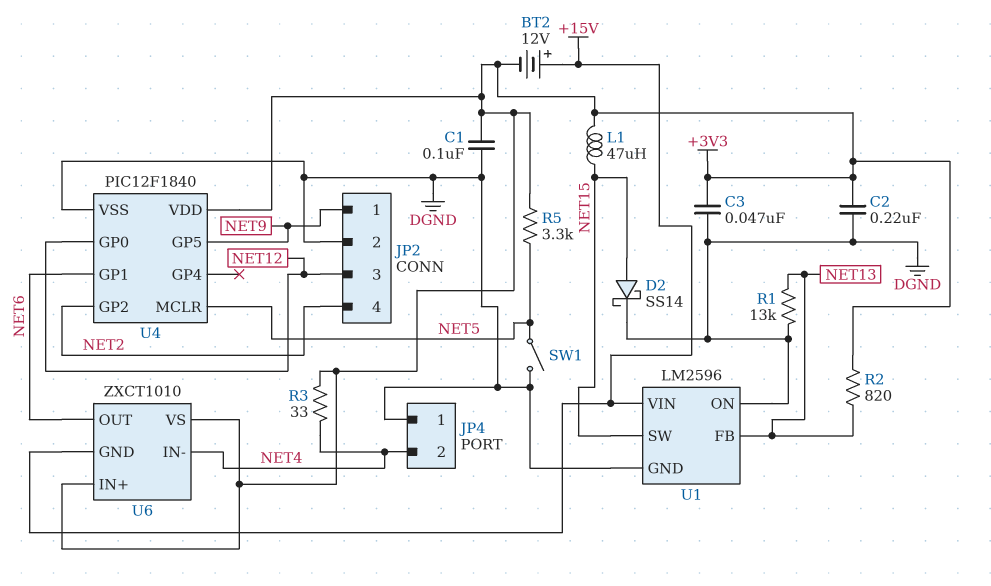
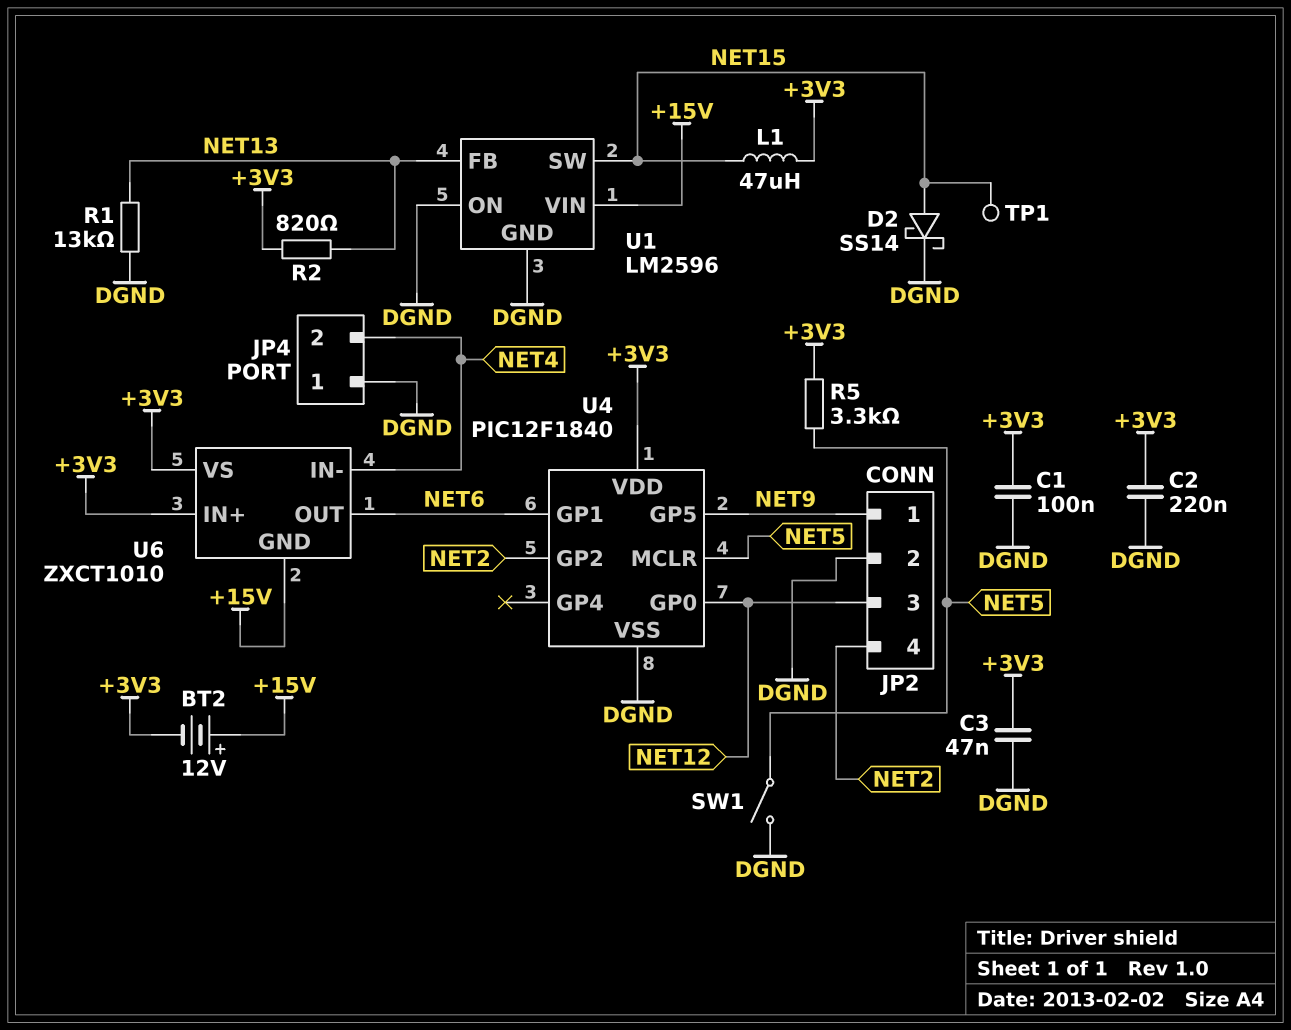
R3: 33 (+3V3, NET4) -> none
TP1: none -> test point (NET15)

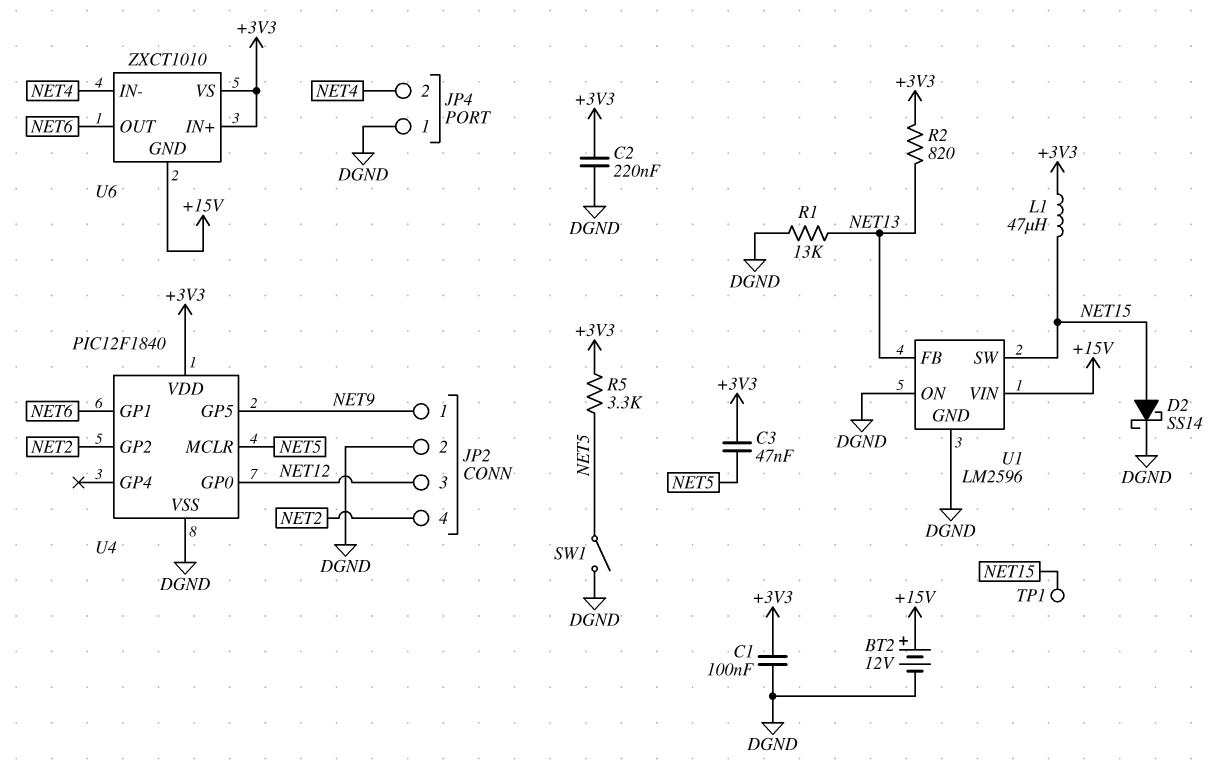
BT2: 12V (plus +15V, minus +3V3) -> 12V (plus +15V, minus DGND)
C3: 47nF (+3V3, DGND) -> 47nF (+3V3, NET5)

